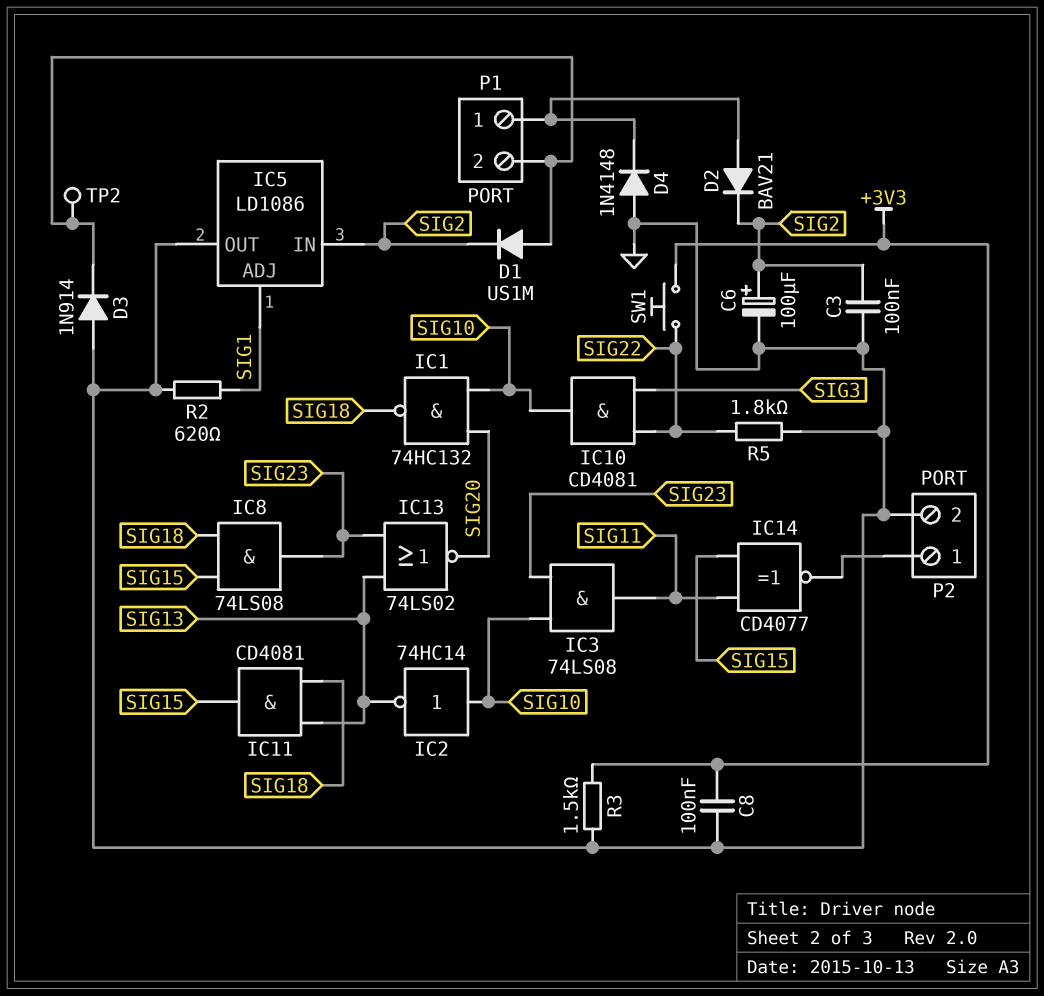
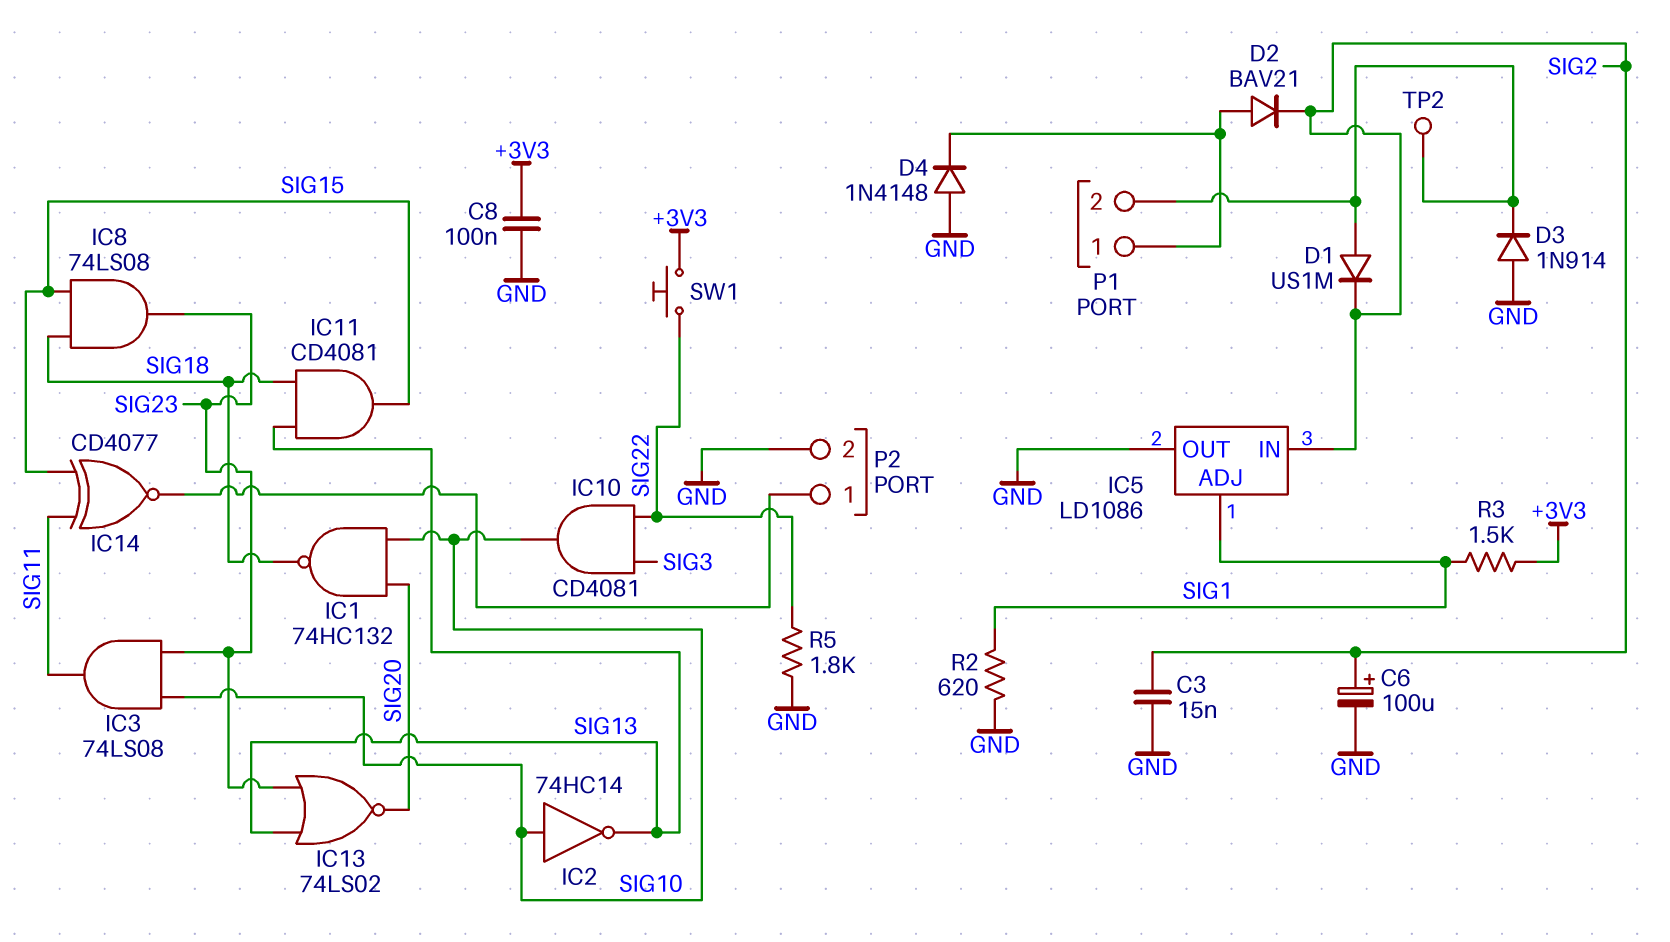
C3: 100nF (GND, SIG2) -> 15nF (GND, SIG2)
R3: 1.5k (+3V3, GND) -> 1.5k (+3V3, SIG1)

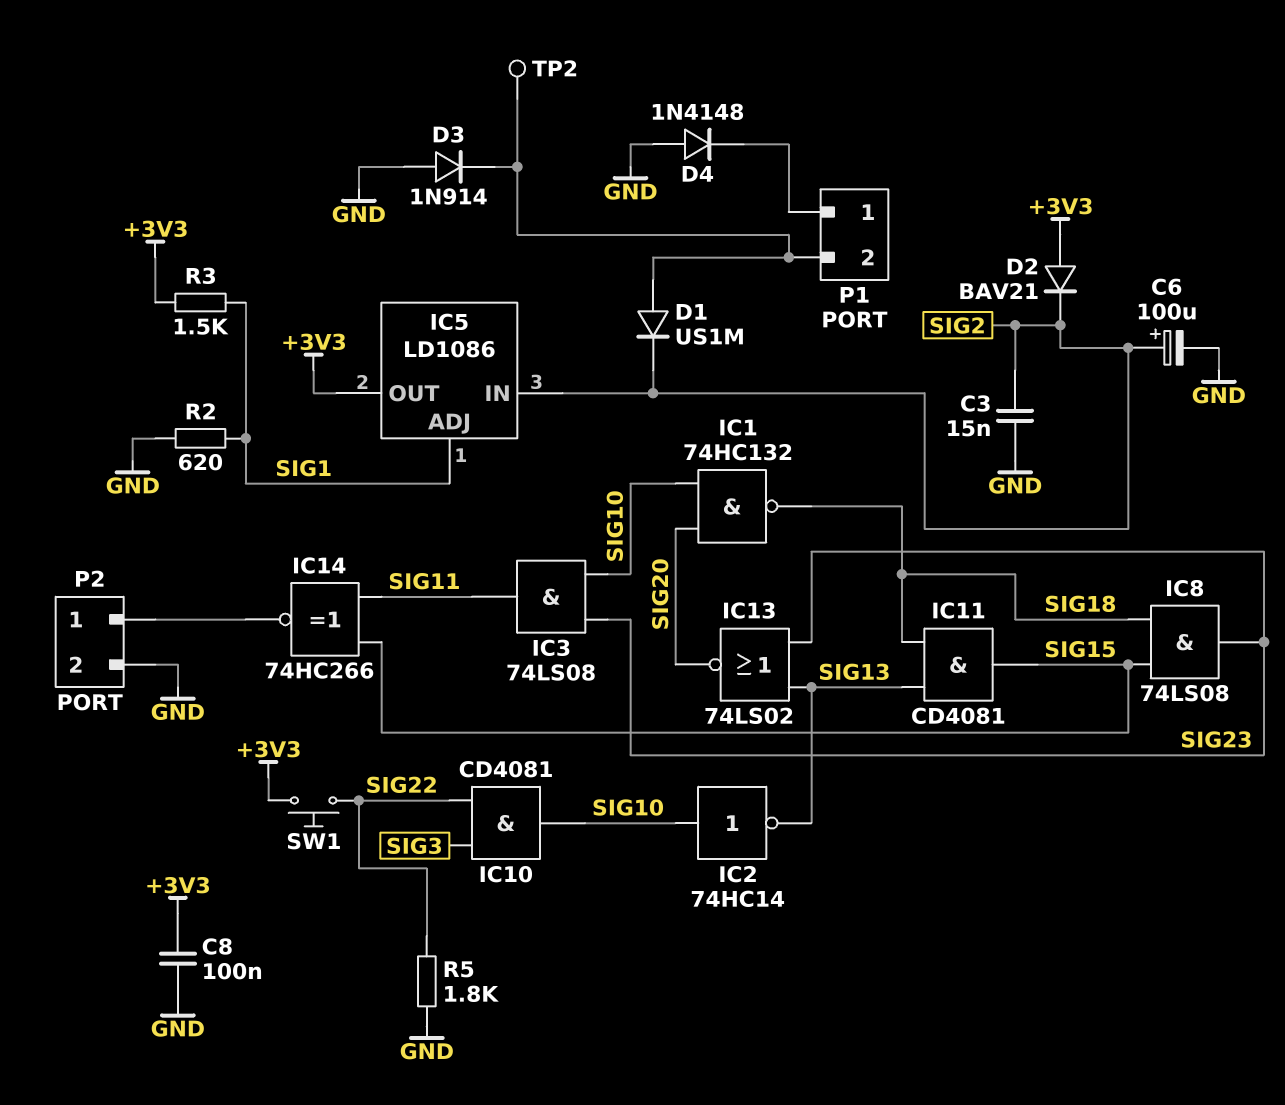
D2: diode BAV21 (A P1/1, K SIG2) -> diode BAV21 (A +3V3, K SIG2)
IC5 pin OUT: GND -> +3V3
IC14: XNOR CD4077 (in SIG11, in SIG15, out P2/1) -> XNOR 74HC266 (in SIG11, in SIG15, out P2/1)

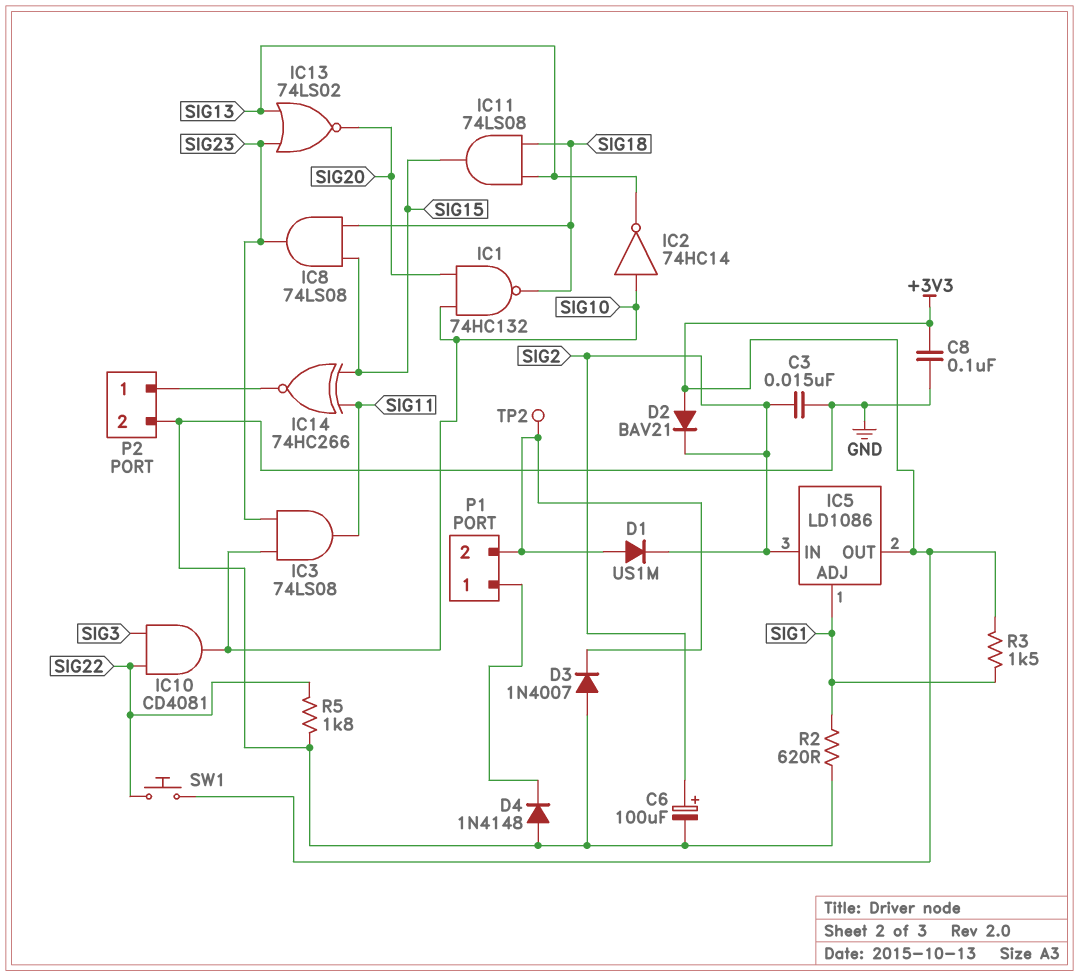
D3: diode 1N914 (A GND, K P1/2) -> diode 1N4007 (A GND, K P1/2)
IC11: AND CD4081 (in SIG13, in SIG18, out SIG15) -> AND 74LS08 (in SIG13, in SIG18, out SIG15)

